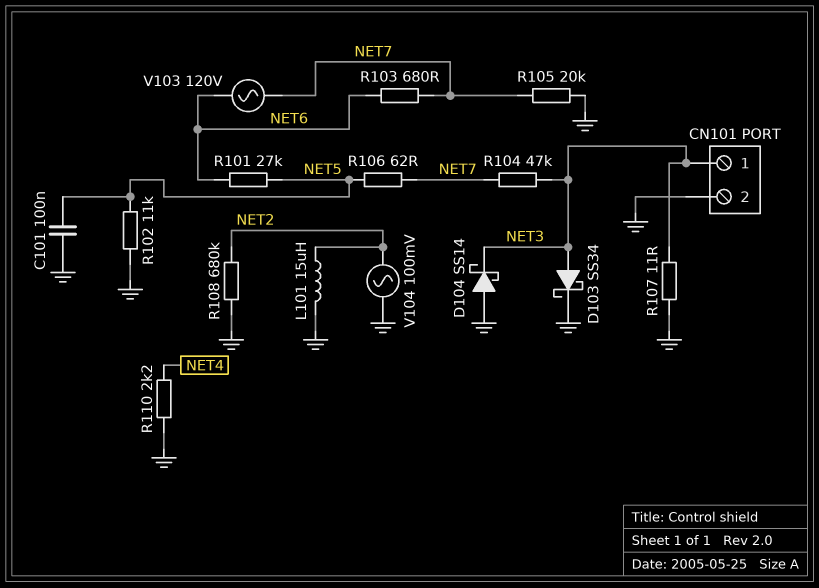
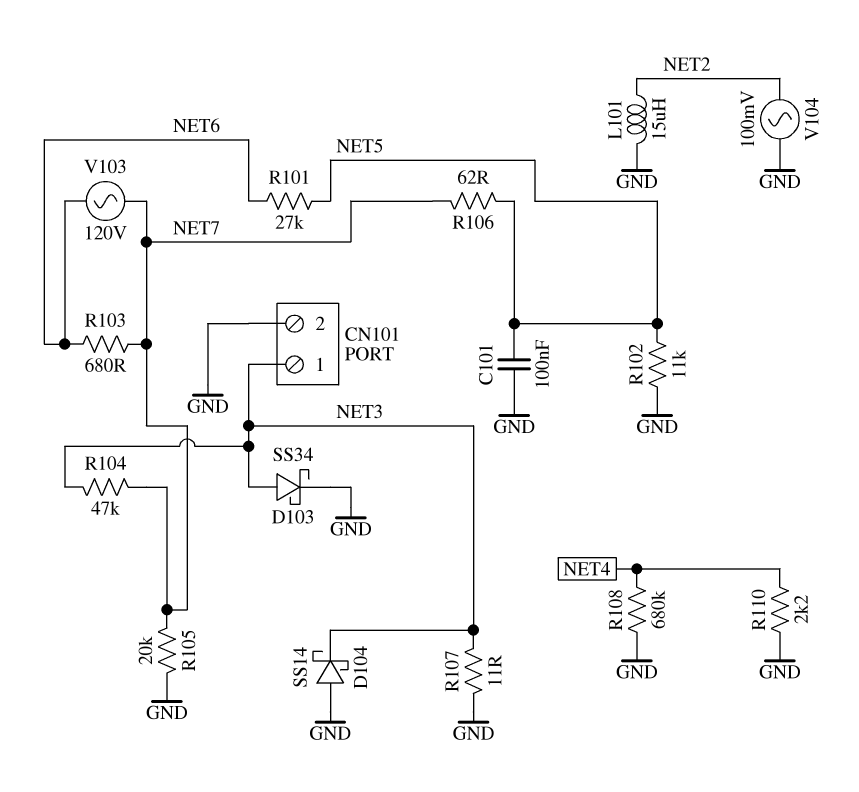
R108: 680k (GND, NET2) -> 680k (GND, NET4)

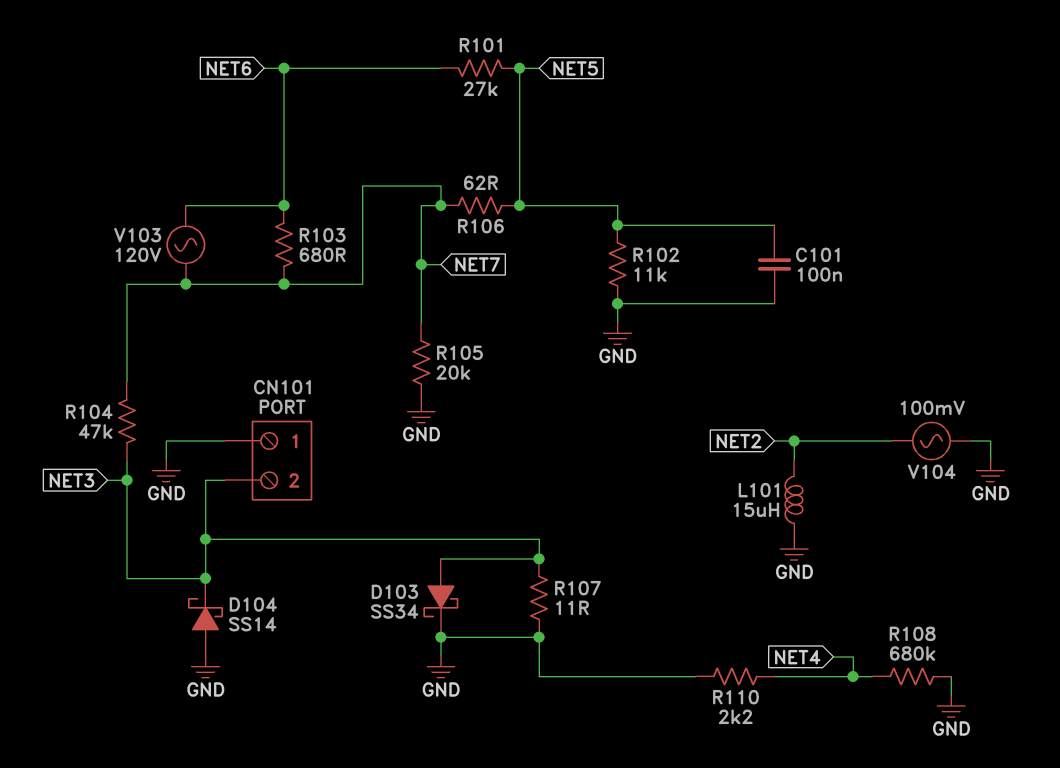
CN101 pin 1: NET3 -> GND
CN101 pin 2: GND -> NET3

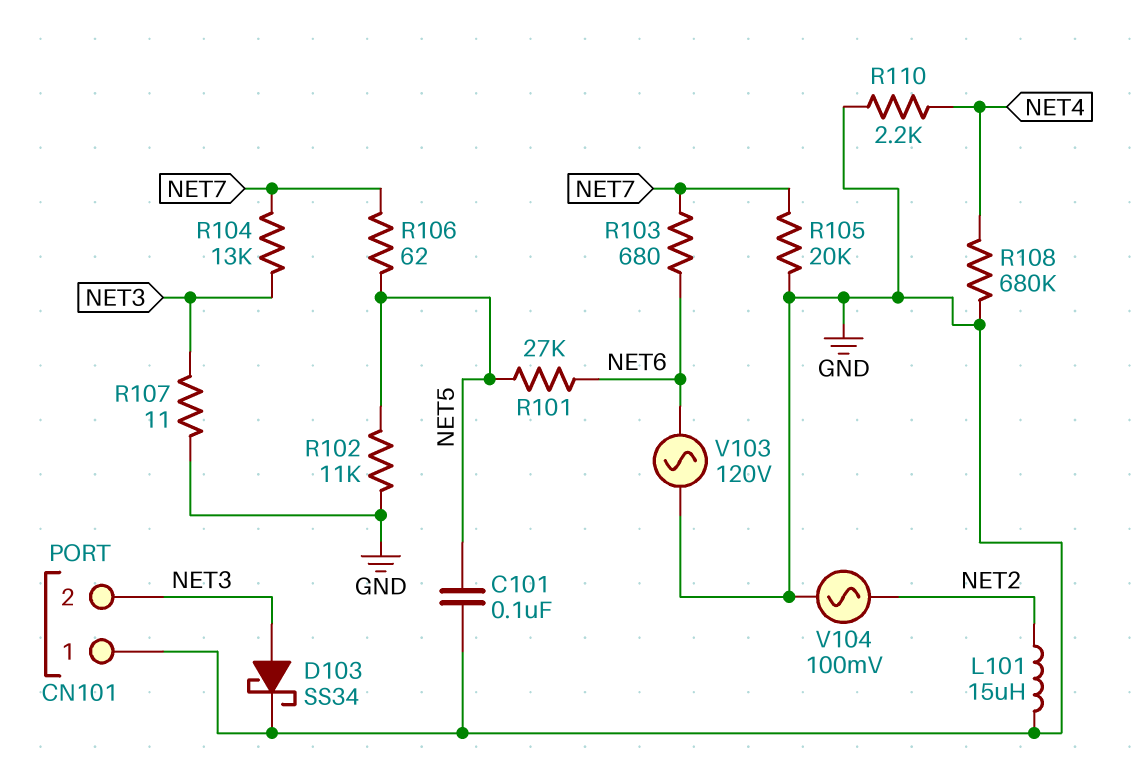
D104: schottky SS14 (A GND, K NET3) -> none
R104: 47k (NET3, NET7) -> 13k (NET3, NET7)
V103: AC 120V (NET6, NET7) -> AC 120V (GND, NET6)

